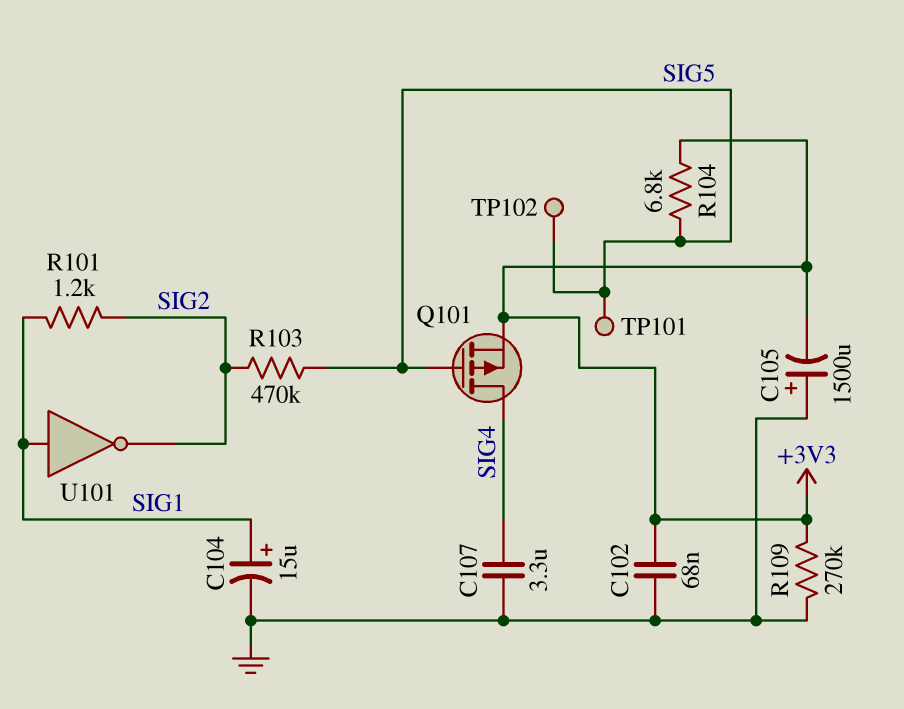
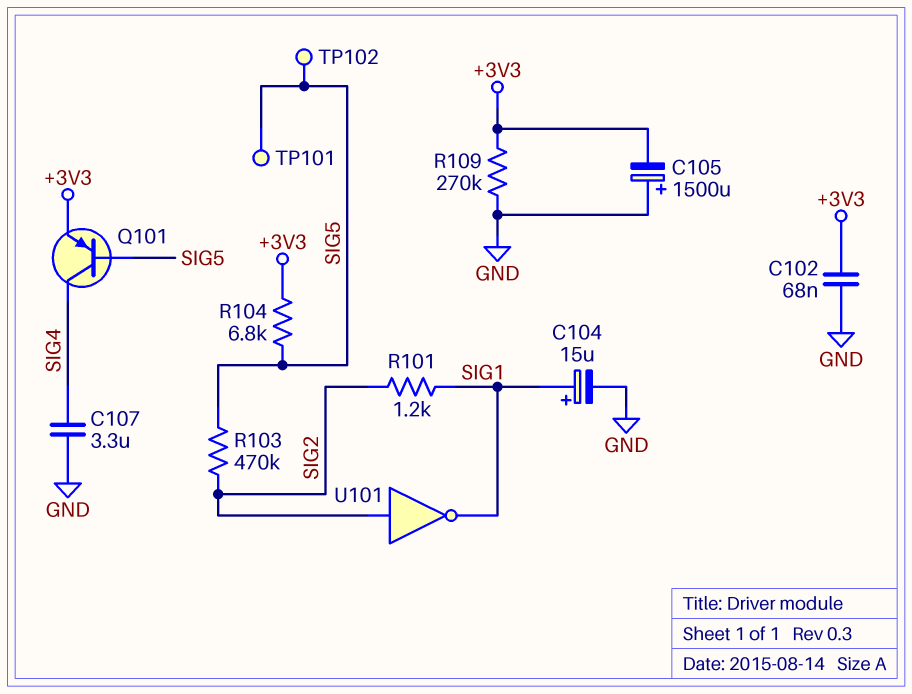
Q101: PMOS (G SIG5, D SIG4, S +3V3) -> PNP (B SIG5, C SIG4, E +3V3)
U101: NOT (in SIG1, out SIG2) -> NOT (in SIG2, out SIG1)

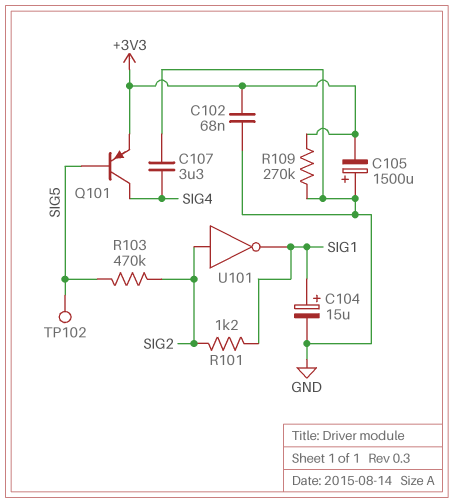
R104: 6.8k (+3V3, SIG5) -> none
TP101: test point (SIG5) -> none

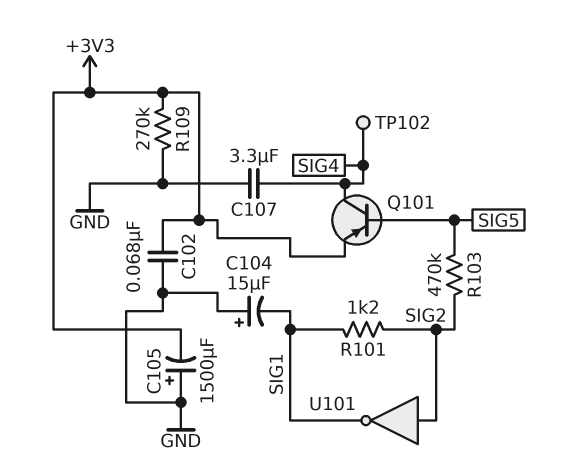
C104: 15uF (plus SIG1, minus GND) -> 15uF (plus GND, minus SIG1)
TP102: test point (SIG5) -> test point (SIG4)

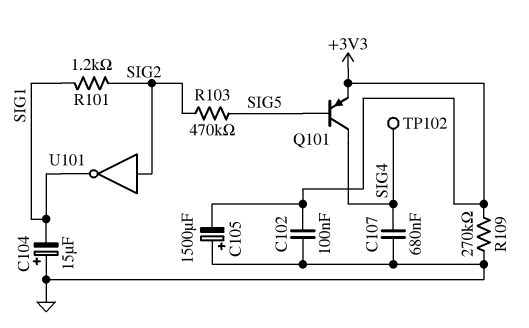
C102: 68nF (+3V3, GND) -> 100nF (+3V3, GND)
C107: 3.3uF (GND, SIG4) -> 680nF (GND, SIG4)

